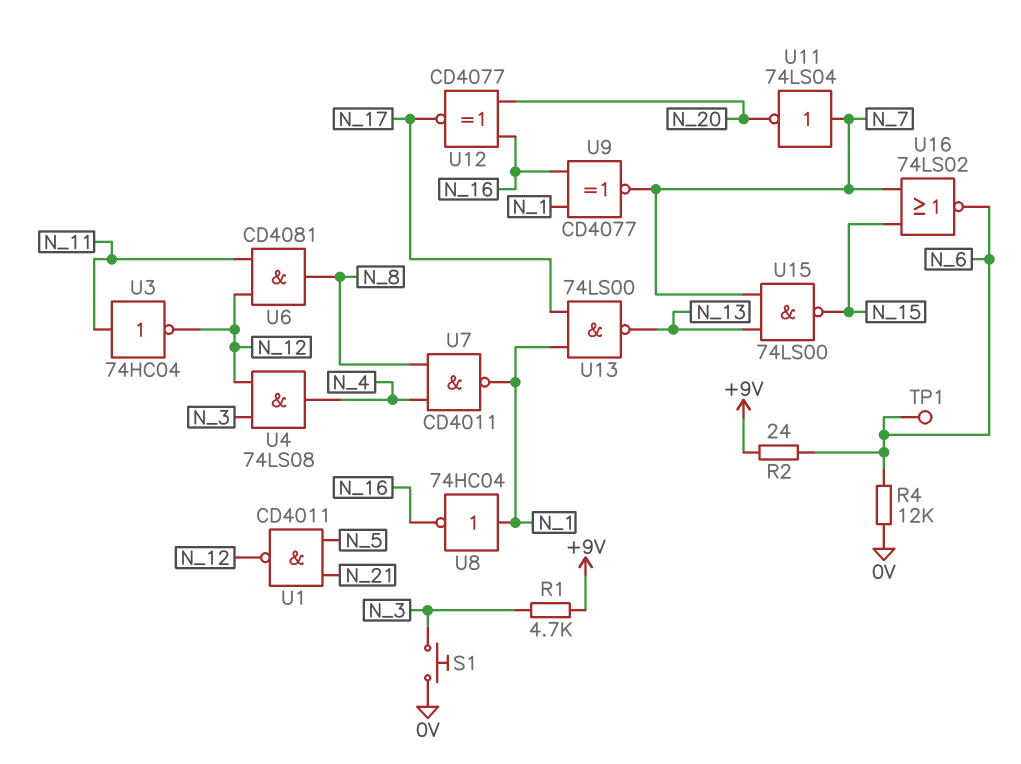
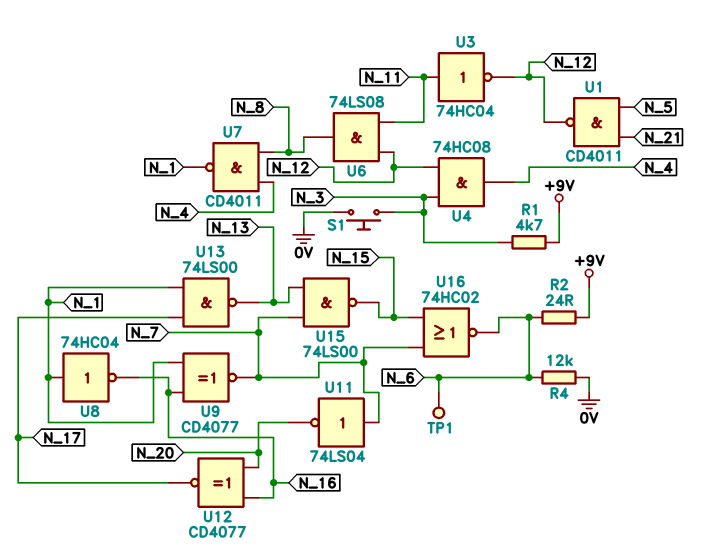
U4: AND 74LS08 (in N_3, in N_12, out N_4) -> AND 74HC08 (in N_3, in N_12, out N_4)
U6: AND CD4081 (in N_11, in N_12, out N_8) -> AND 74LS08 (in N_11, in N_12, out N_8)
U16: NOR 74LS02 (in N_7, in N_15, out N_6) -> NOR 74HC02 (in N_7, in N_15, out N_6)

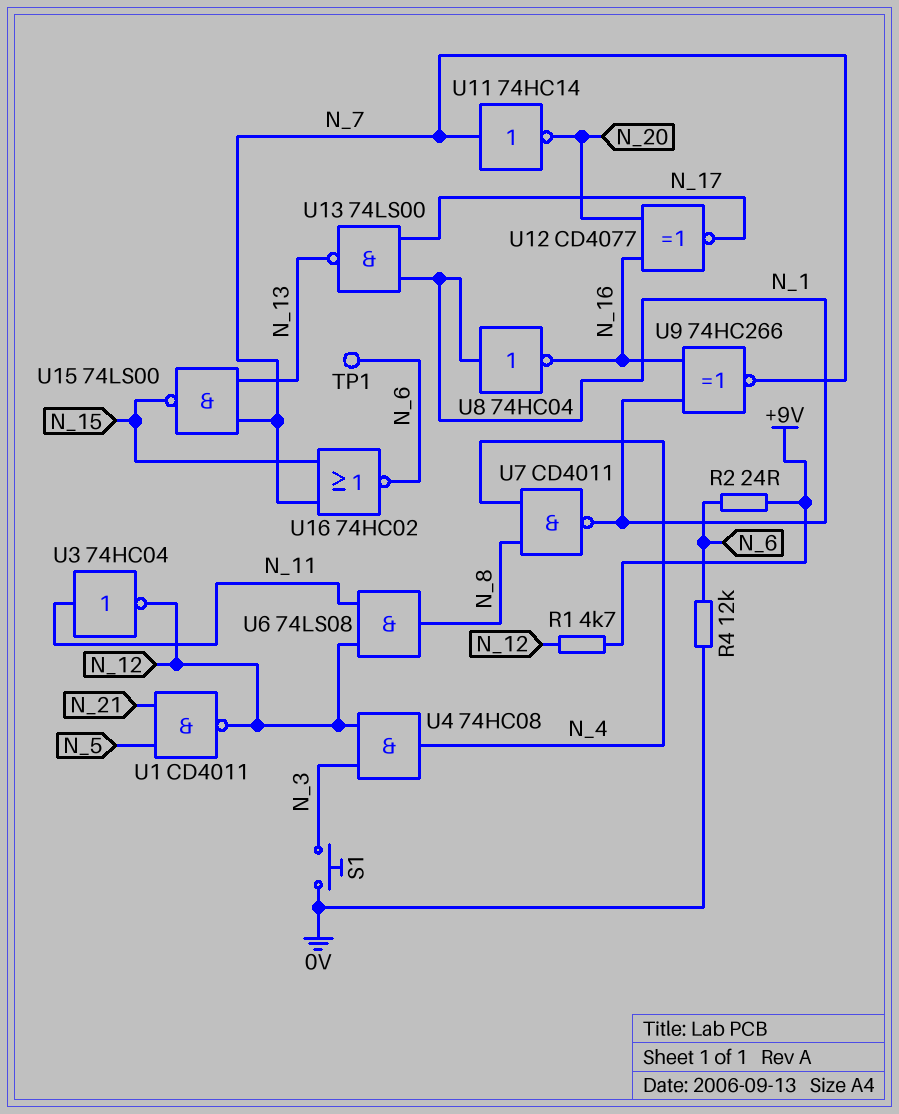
R1: 4.7k (+9V, N_3) -> 4.7k (+9V, N_12)
U9: XNOR CD4077 (in N_1, in N_16, out N_7) -> XNOR 74HC266 (in N_1, in N_16, out N_7)
U11: NOT 74LS04 (in N_7, out N_20) -> NOT 74HC14 (in N_7, out N_20)

